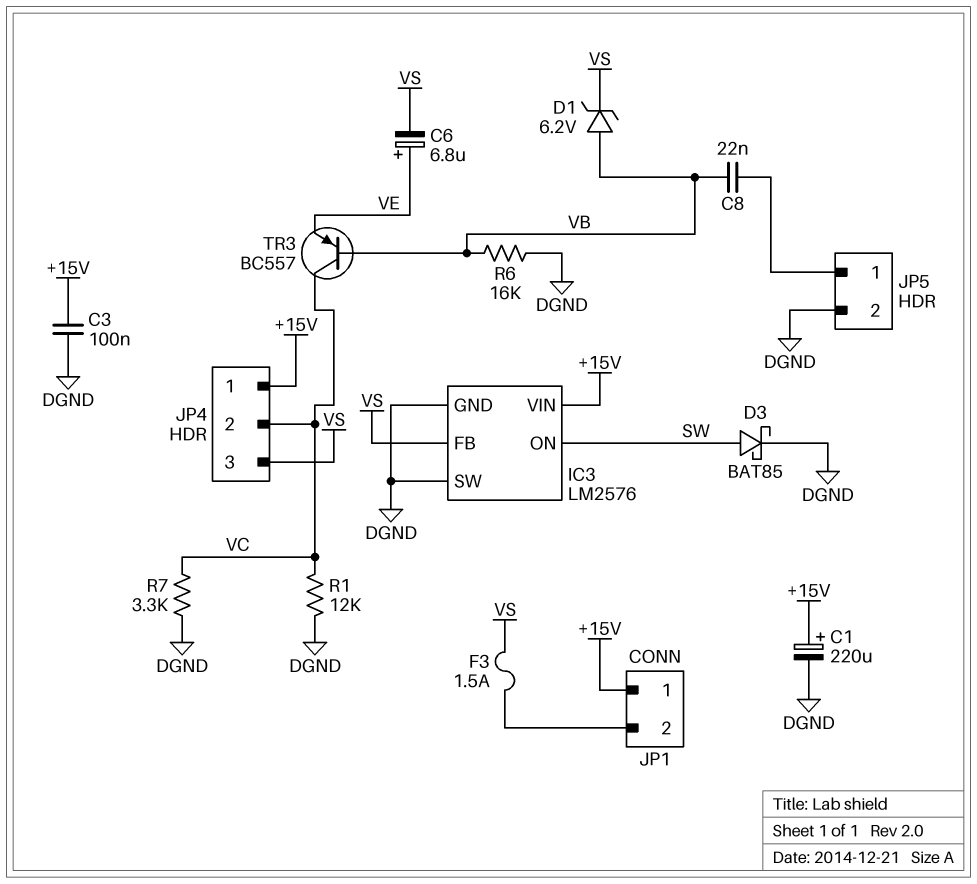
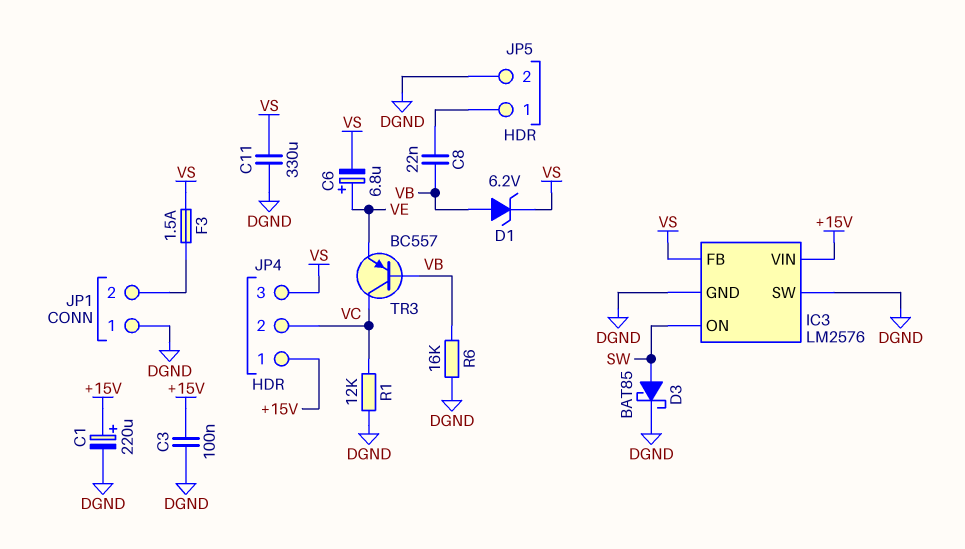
C11: none -> 330uF (DGND, VS)
JP1 pin 1: +15V -> DGND
R7: 3.3k (DGND, VC) -> none

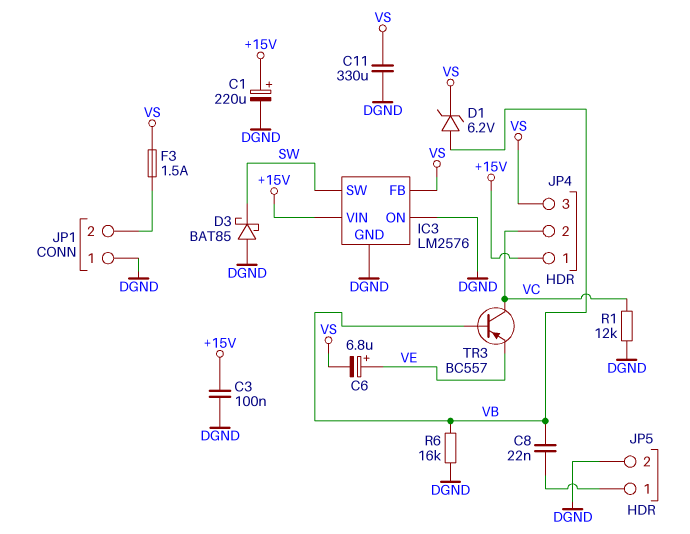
D3: schottky BAT85 (A SW, K DGND) -> schottky BAT85 (A DGND, K SW)
IC3 pin ON: SW -> DGND
IC3 pin SW: DGND -> SW

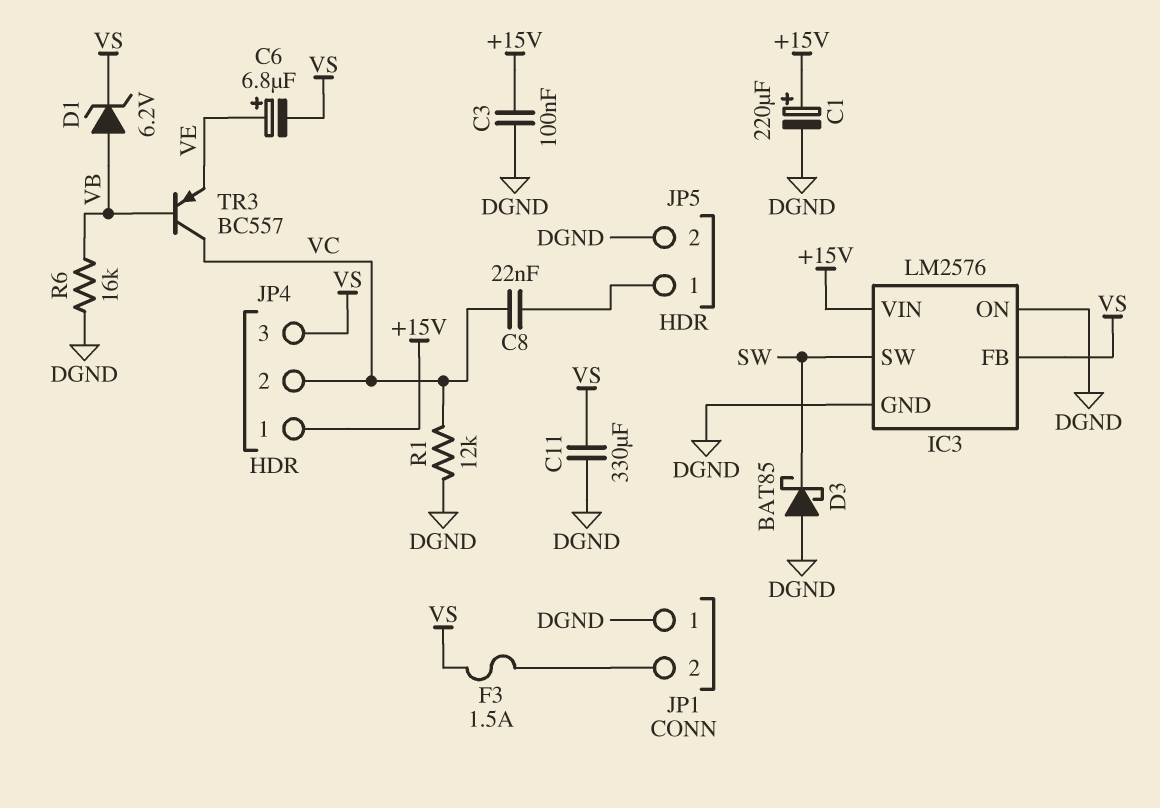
C8: 22nF (JP5/1, VB) -> 22nF (JP5/1, VC)

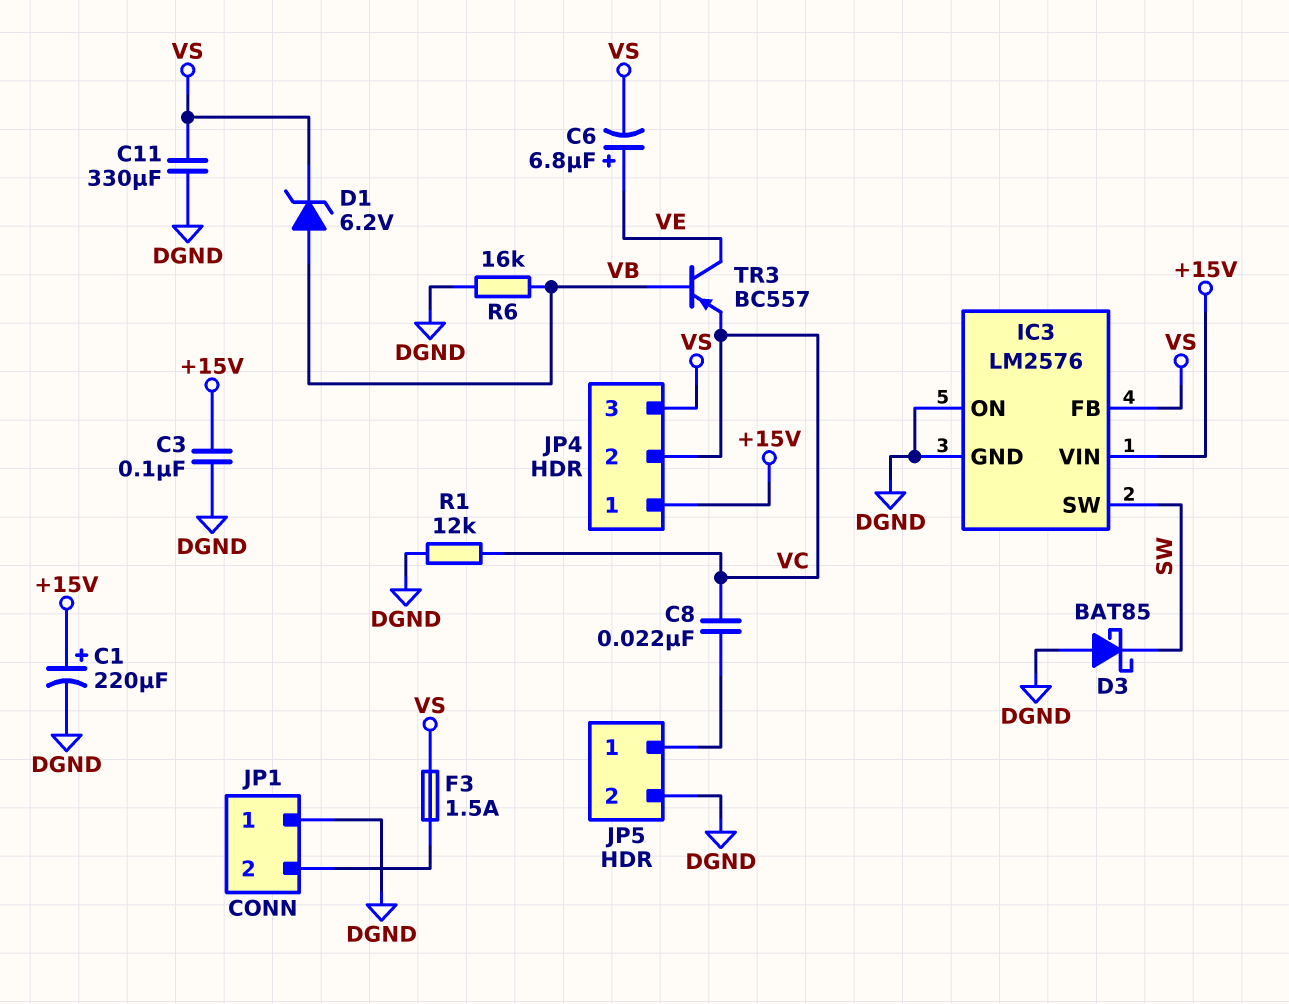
TR3: PNP BC557 (B VB, C VC, E VE) -> PNP BC557 (B VB, C VE, E VC)

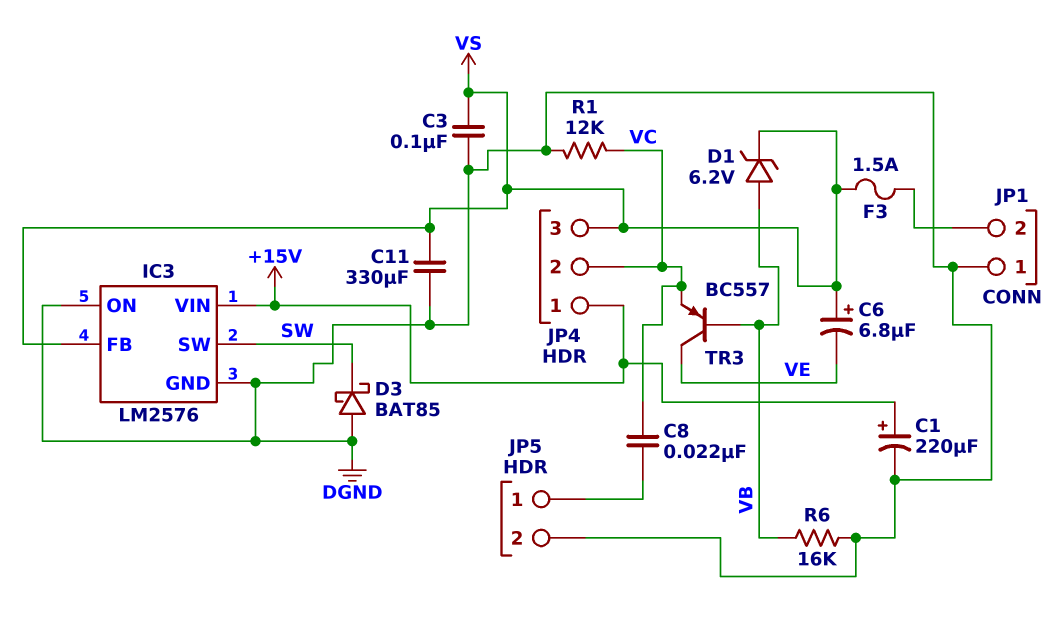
C3: 100nF (+15V, DGND) -> 100nF (DGND, VS)
C6: 6.8uF (plus VE, minus VS) -> 6.8uF (plus VS, minus VE)

